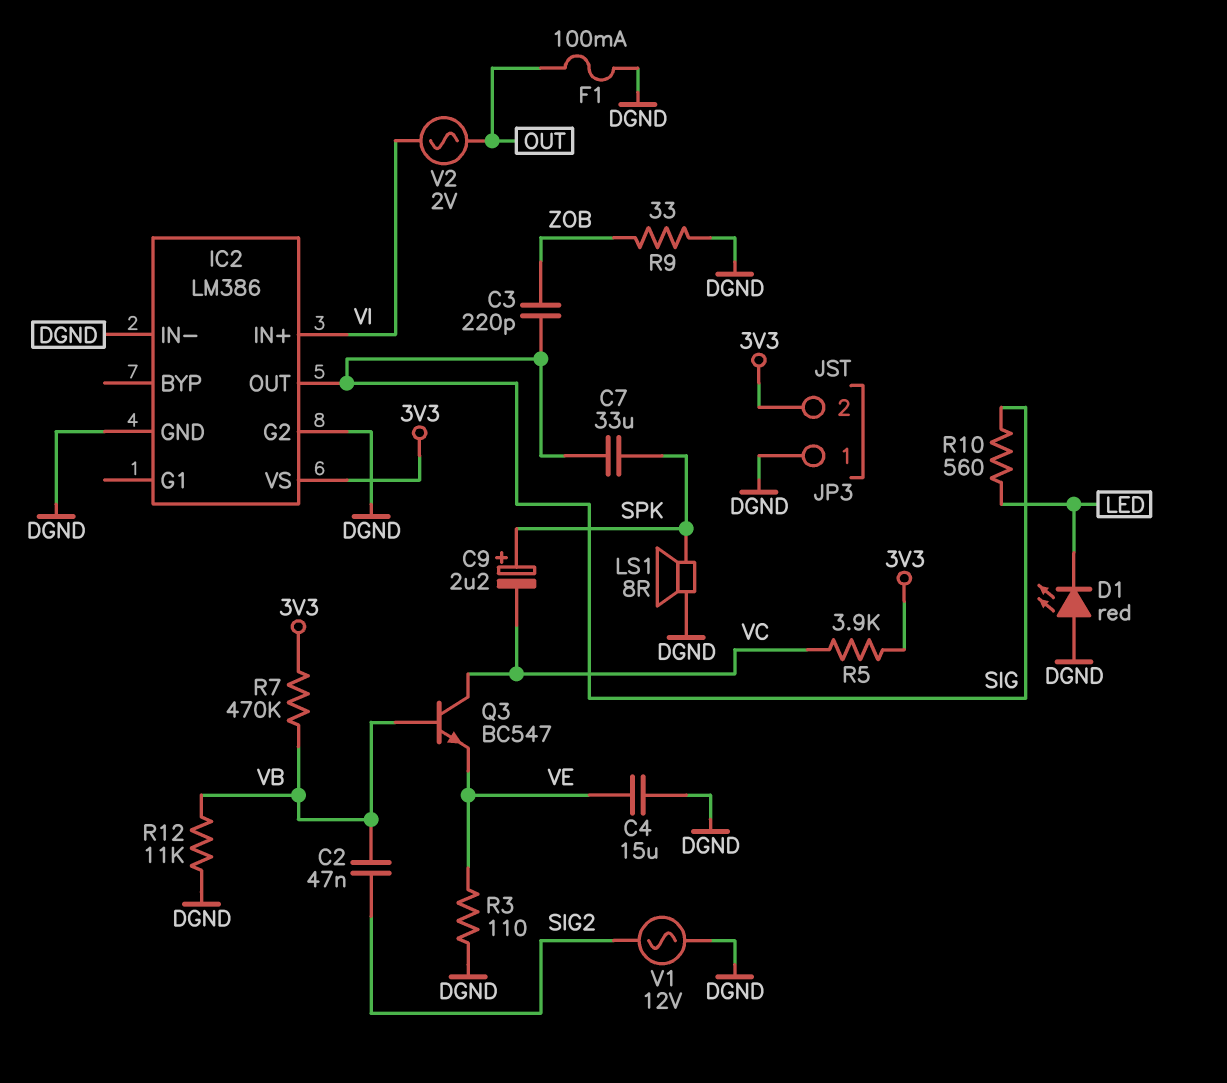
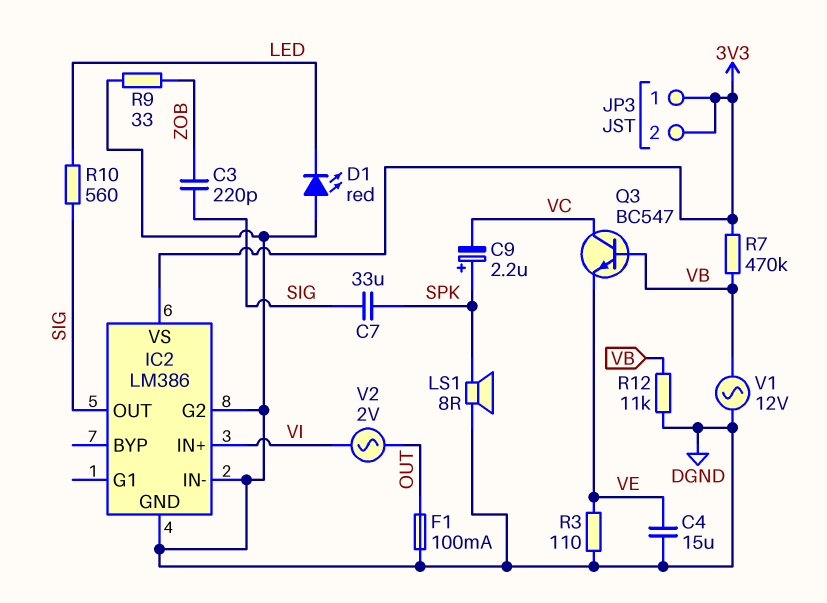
C2: 47nF (SIG2, VB) -> none
JP3 pin 1: DGND -> 3V3
R5: 3.9k (3V3, VC) -> none
V1: AC 12V (DGND, SIG2) -> AC 12V (DGND, VB)

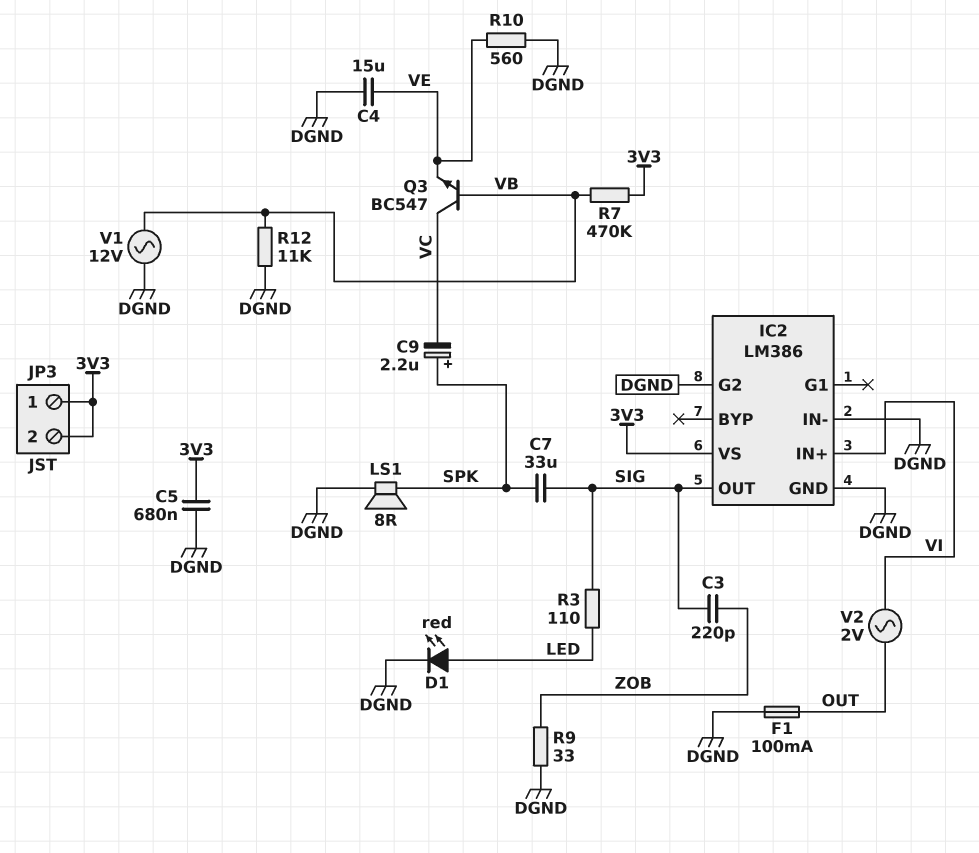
C5: none -> 680nF (3V3, DGND)
D1: LED red (A DGND, K LED) -> LED red (A LED, K DGND)
R3: 110 (DGND, VE) -> 110 (LED, SIG)
R10: 560 (LED, SIG) -> 560 (DGND, VE)

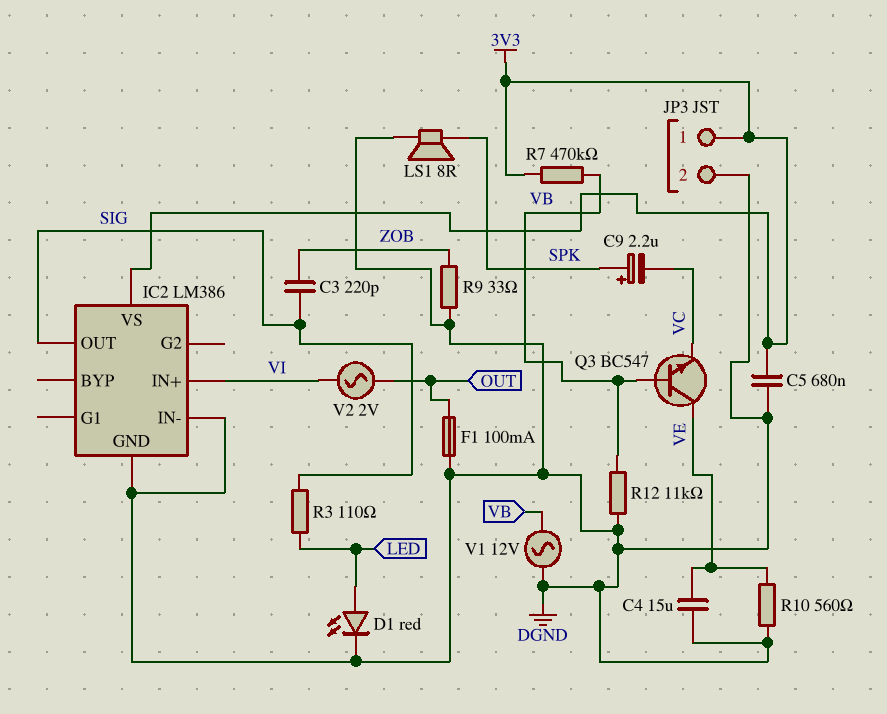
C7: 33uF (SIG, SPK) -> none
IC2 pin G2: DGND -> none
JP3 pin 2: 3V3 -> DGND
Q3: NPN BC547 (B VB, C VC, E VE) -> NPN BC547 (B VB, C VE, E VC)

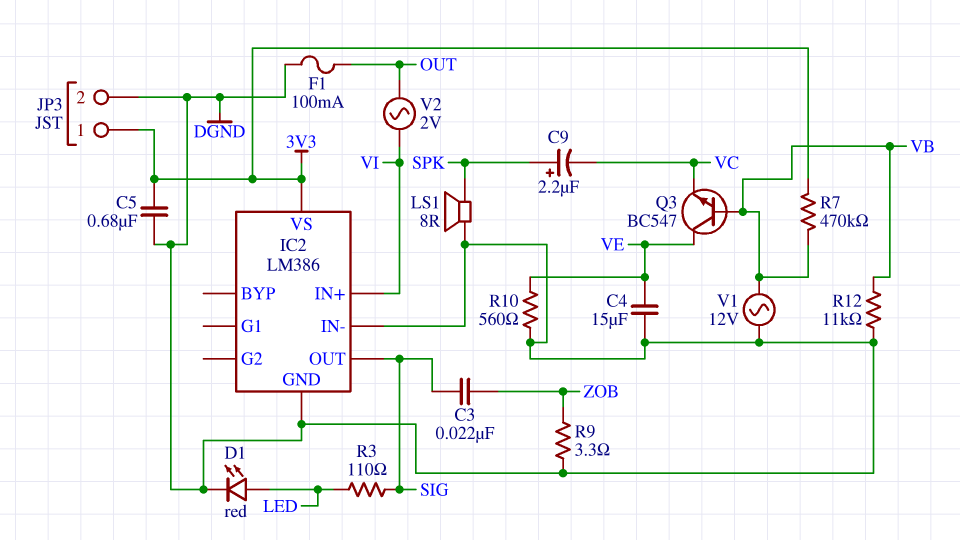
C3: 220pF (SIG, ZOB) -> 22nF (SIG, ZOB)
R9: 33 (DGND, ZOB) -> 3.3 (DGND, ZOB)

